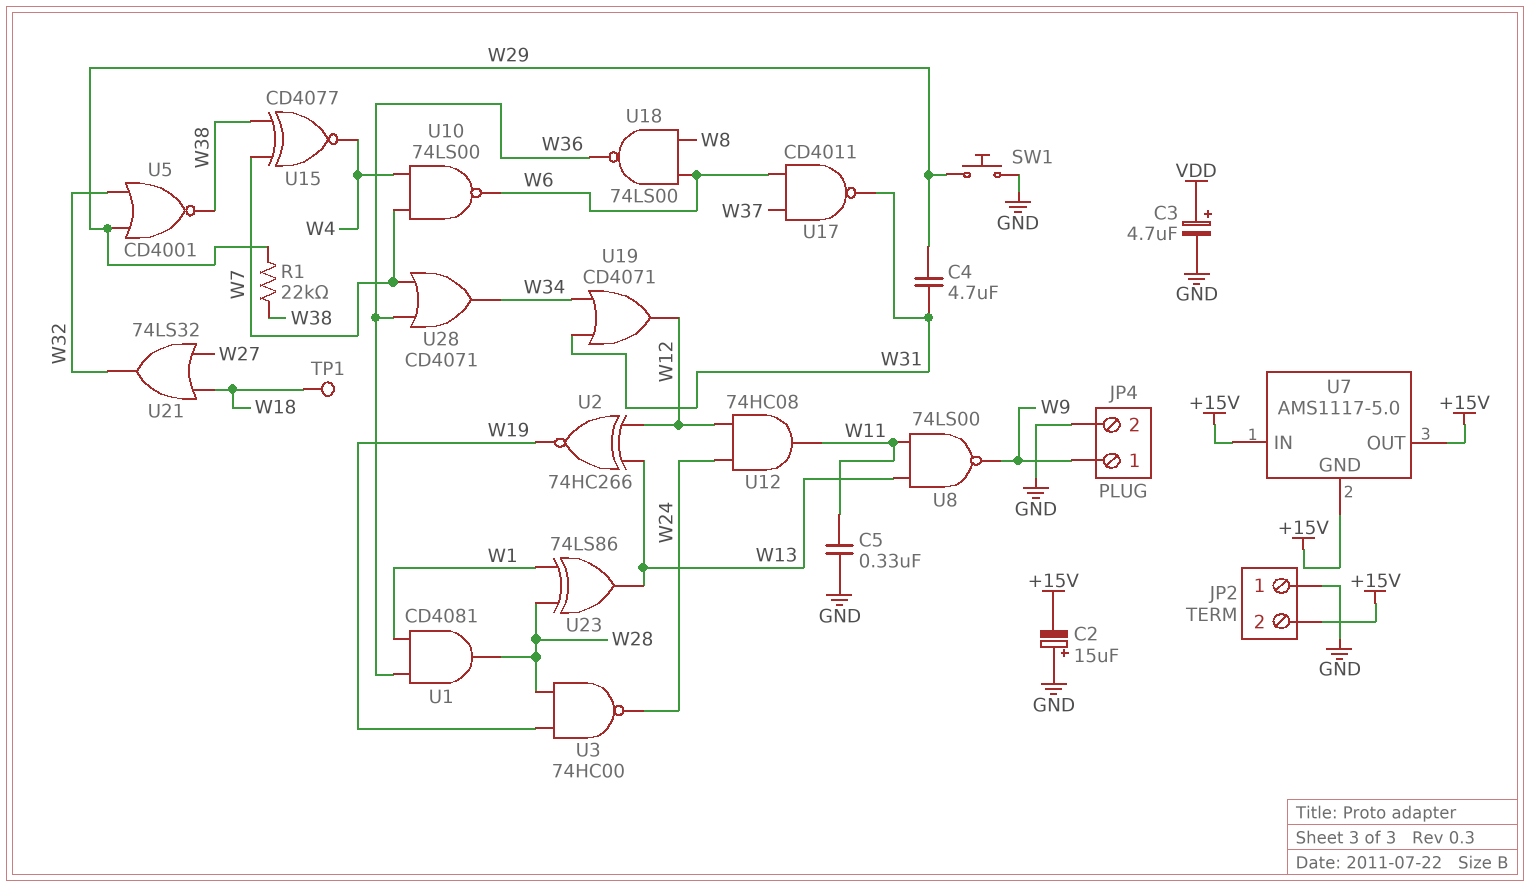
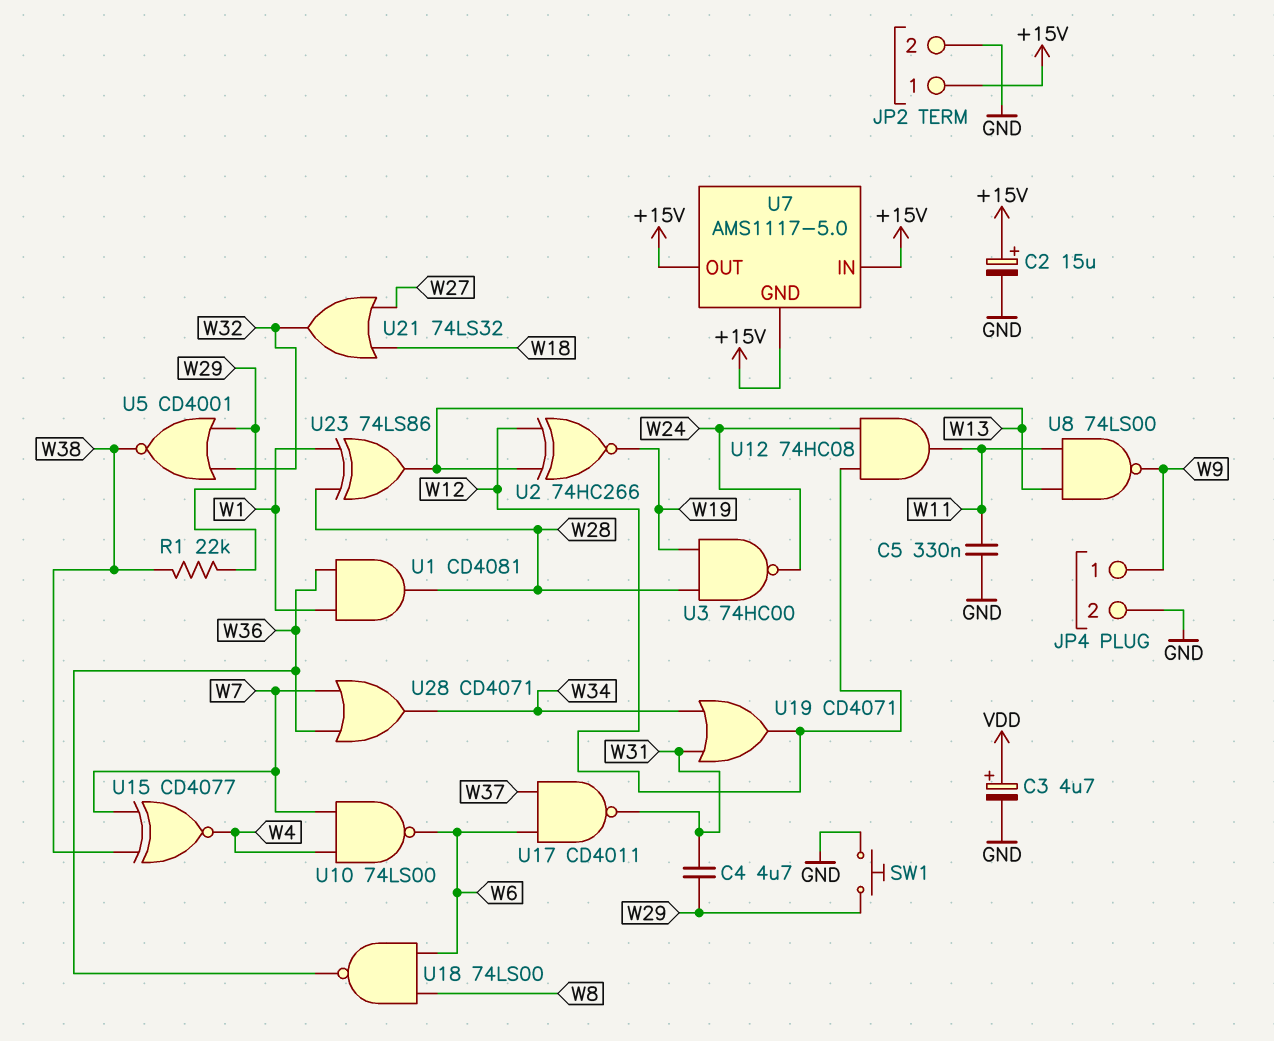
C2: 15uF (plus GND, minus +15V) -> 15uF (plus +15V, minus GND)
JP2 pin 1: GND -> +15V
JP2 pin 2: +15V -> GND
TP1: test point (W18) -> none

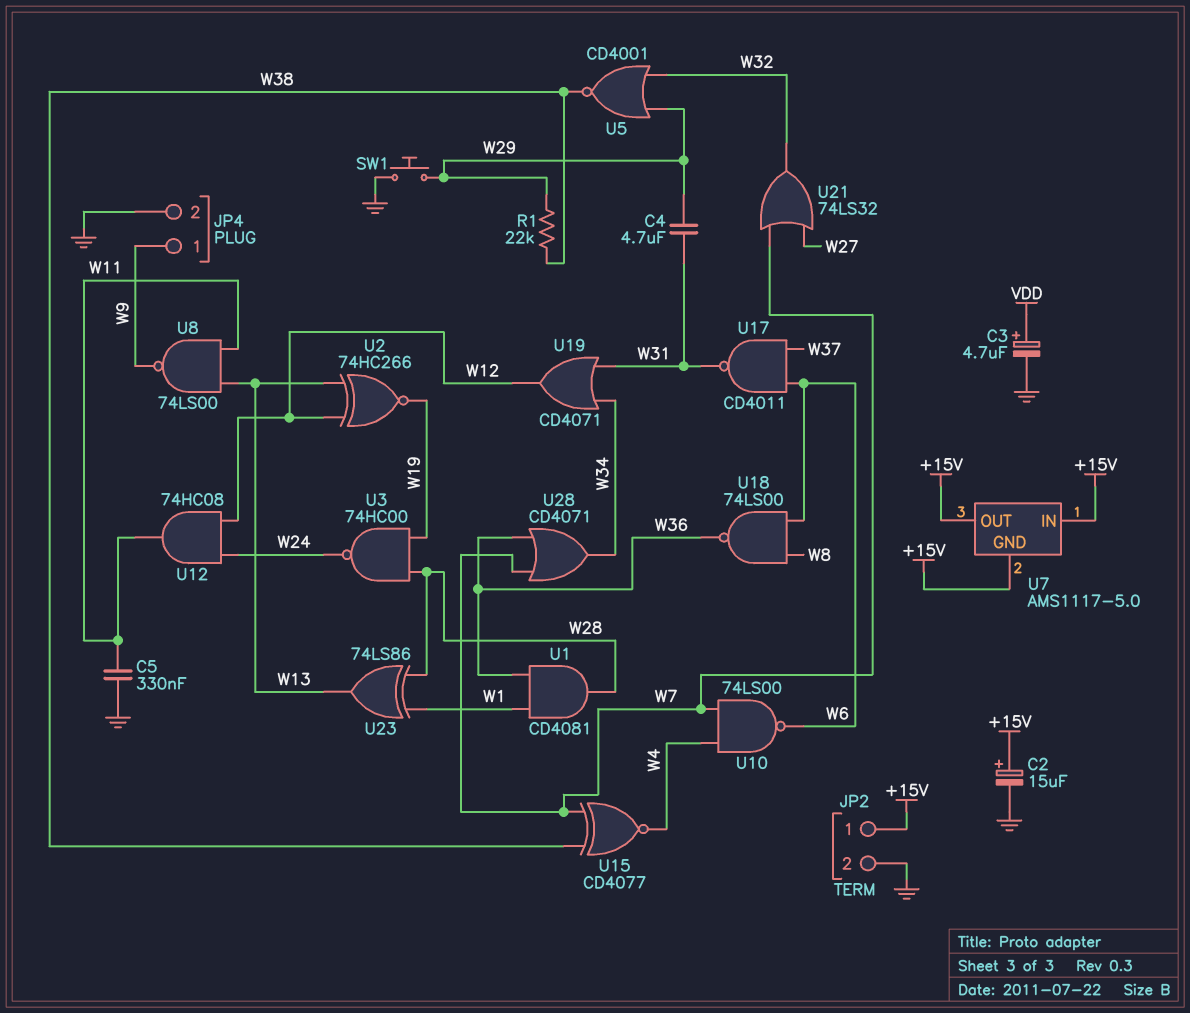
U21: OR 74LS32 (in W18, in W27, out W32) -> OR 74LS32 (in W7, in W27, out W32)

